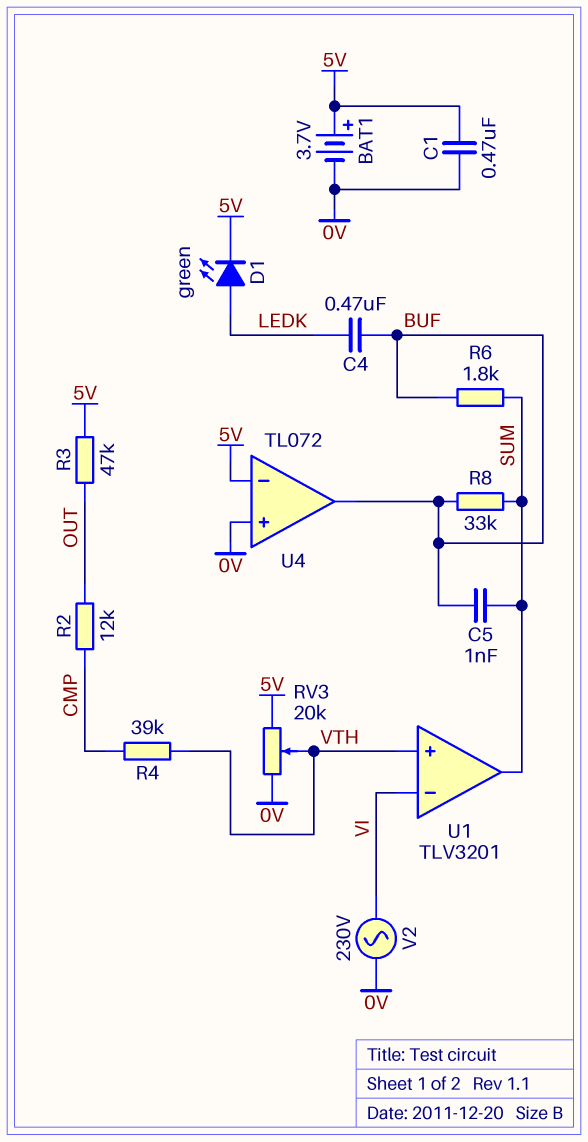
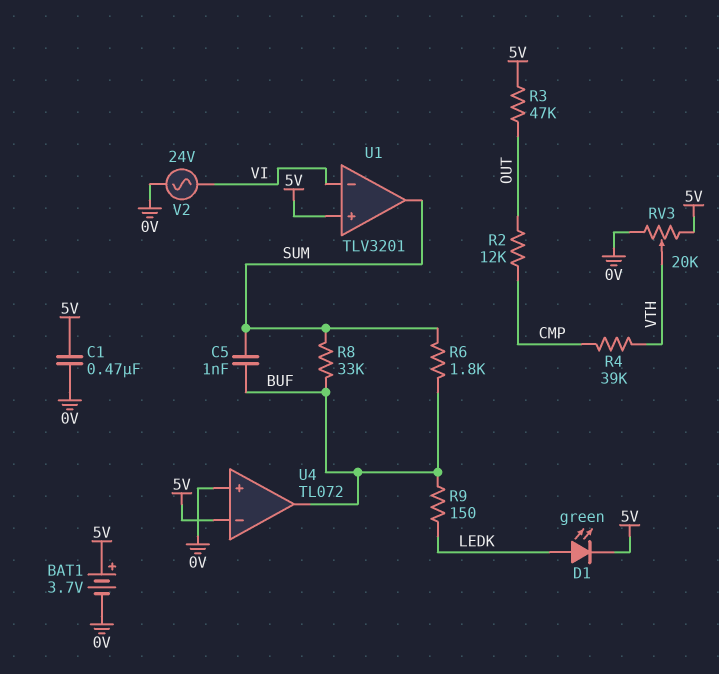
C4: 470nF (BUF, LEDK) -> none
R9: none -> 150 (BUF, LEDK)
U1 pin in+: VTH -> 5V
V2: AC 230V (0V, VI) -> AC 24V (0V, VI)

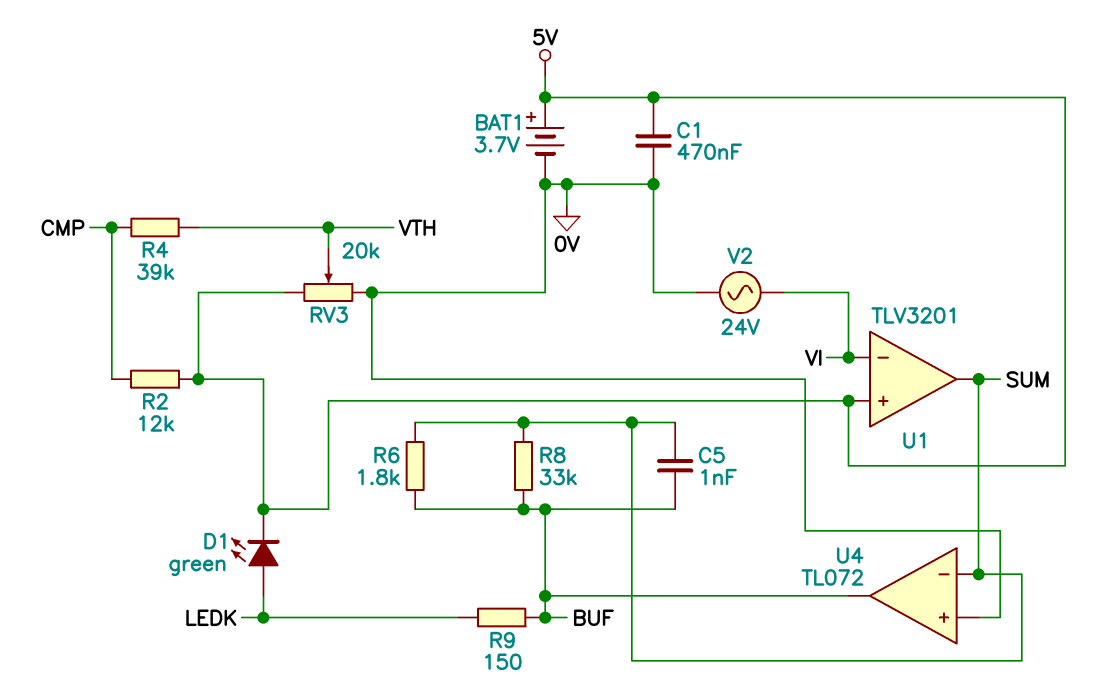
R2: 12k (CMP, OUT) -> 12k (5V, CMP)
R3: 47k (5V, OUT) -> none
U4 pin in-: 5V -> SUM

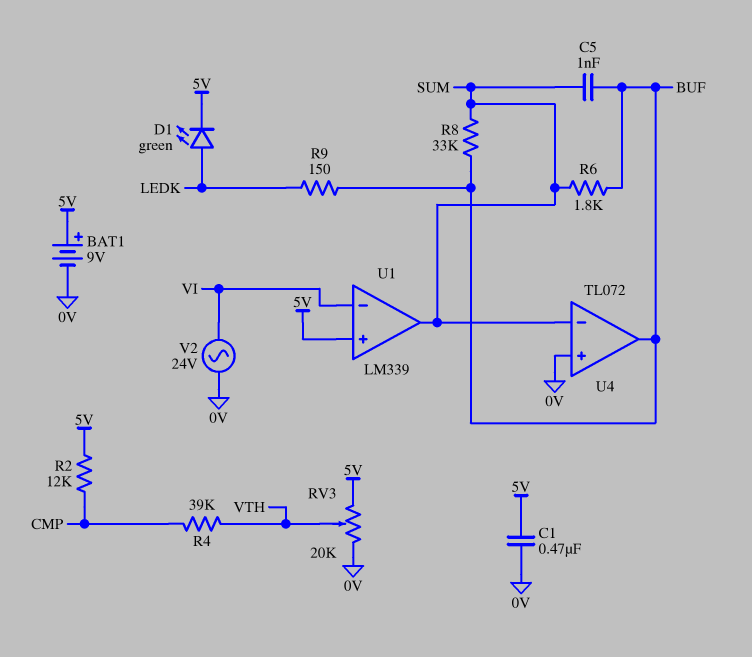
BAT1: 3.7V (plus 5V, minus 0V) -> 9V (plus 5V, minus 0V)
U1: TLV3201 -> LM339

